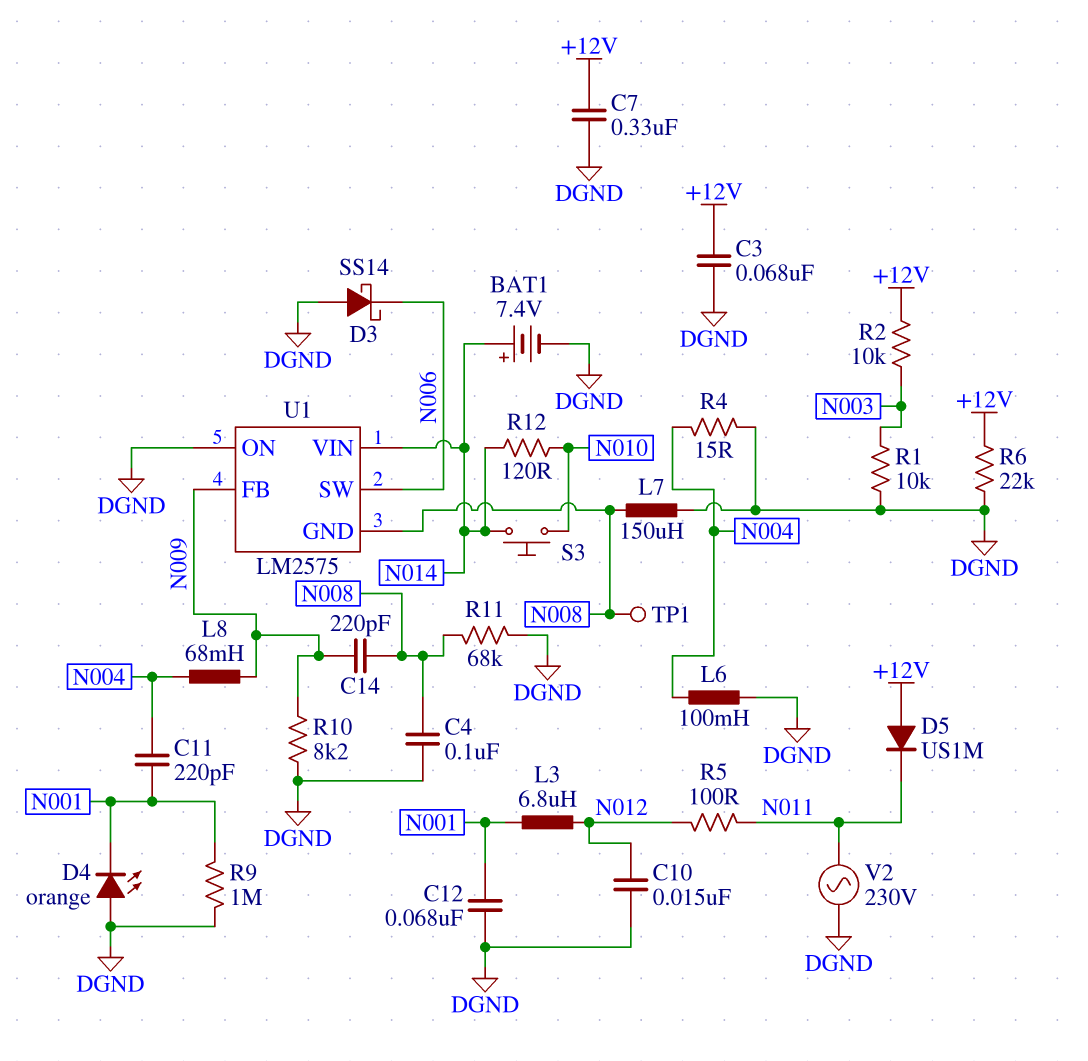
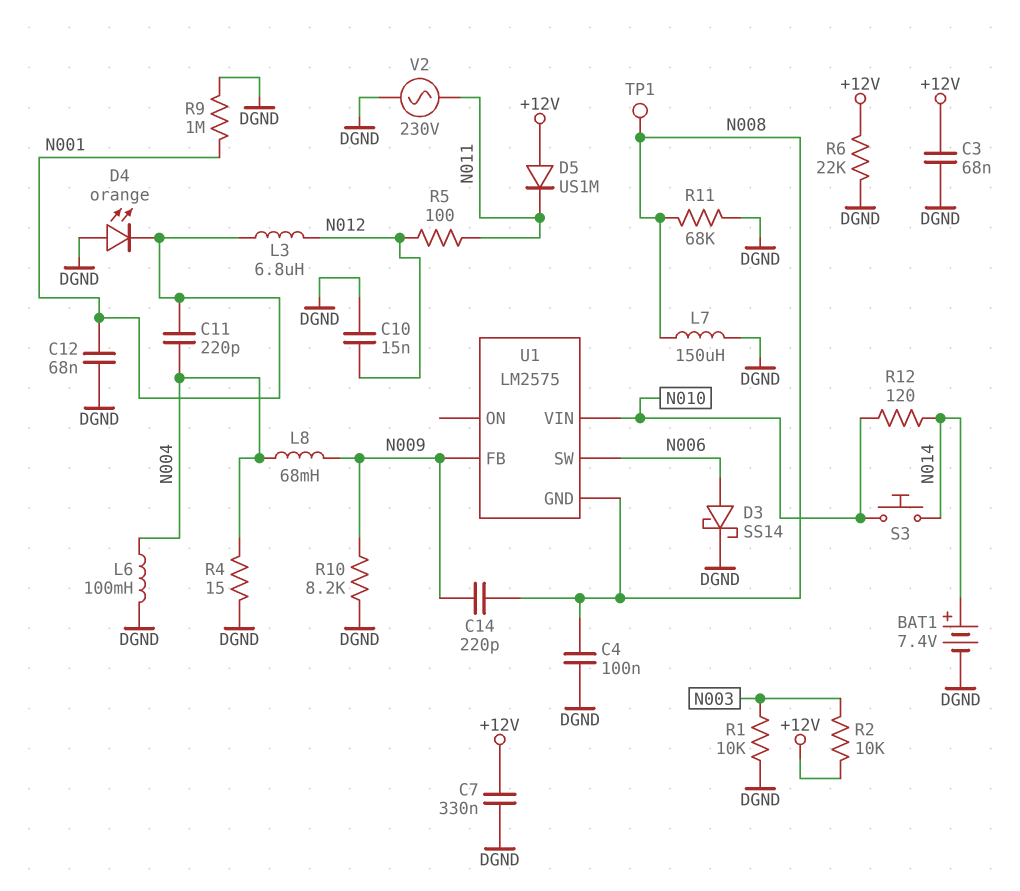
D3: schottky SS14 (A DGND, K N006) -> schottky SS14 (A N006, K DGND)
U1 pin ON: DGND -> none
U1 pin VIN: N014 -> N010

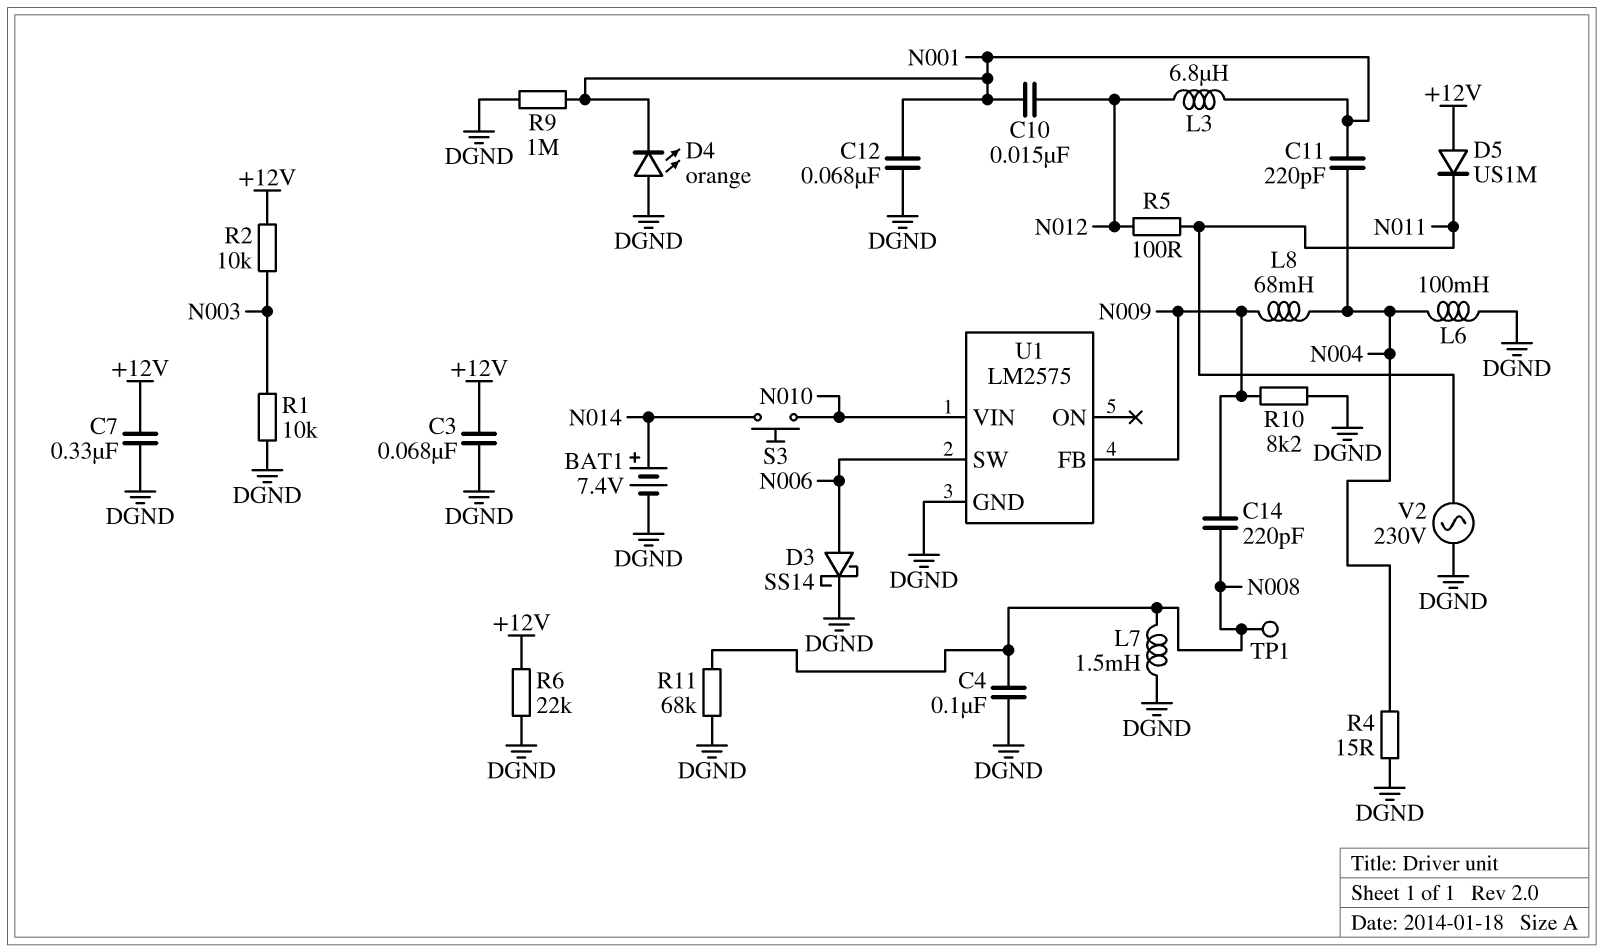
C10: 15nF (DGND, N012) -> 15nF (N001, N012)
L7: 150uH (DGND, N008) -> 1.5mH (DGND, N008)
R12: 120 (N010, N014) -> none
U1 pin GND: N008 -> DGND

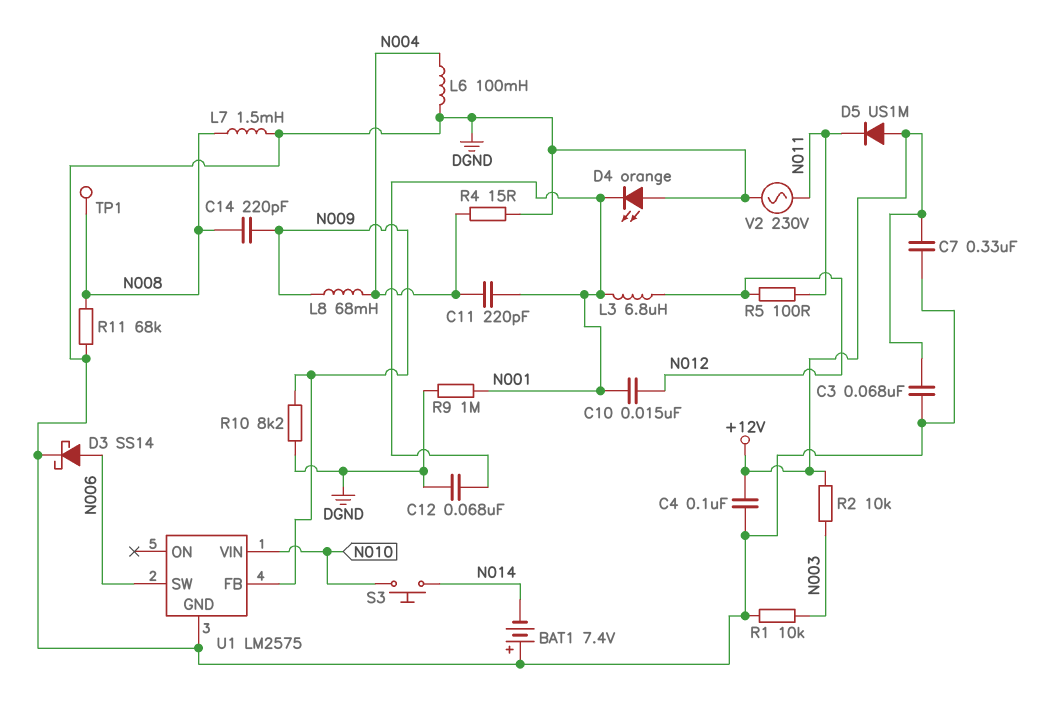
BAT1: 7.4V (plus N014, minus DGND) -> 7.4V (plus DGND, minus N014)
C4: 100nF (DGND, N008) -> 100nF (+12V, DGND)
R6: 22k (+12V, DGND) -> none

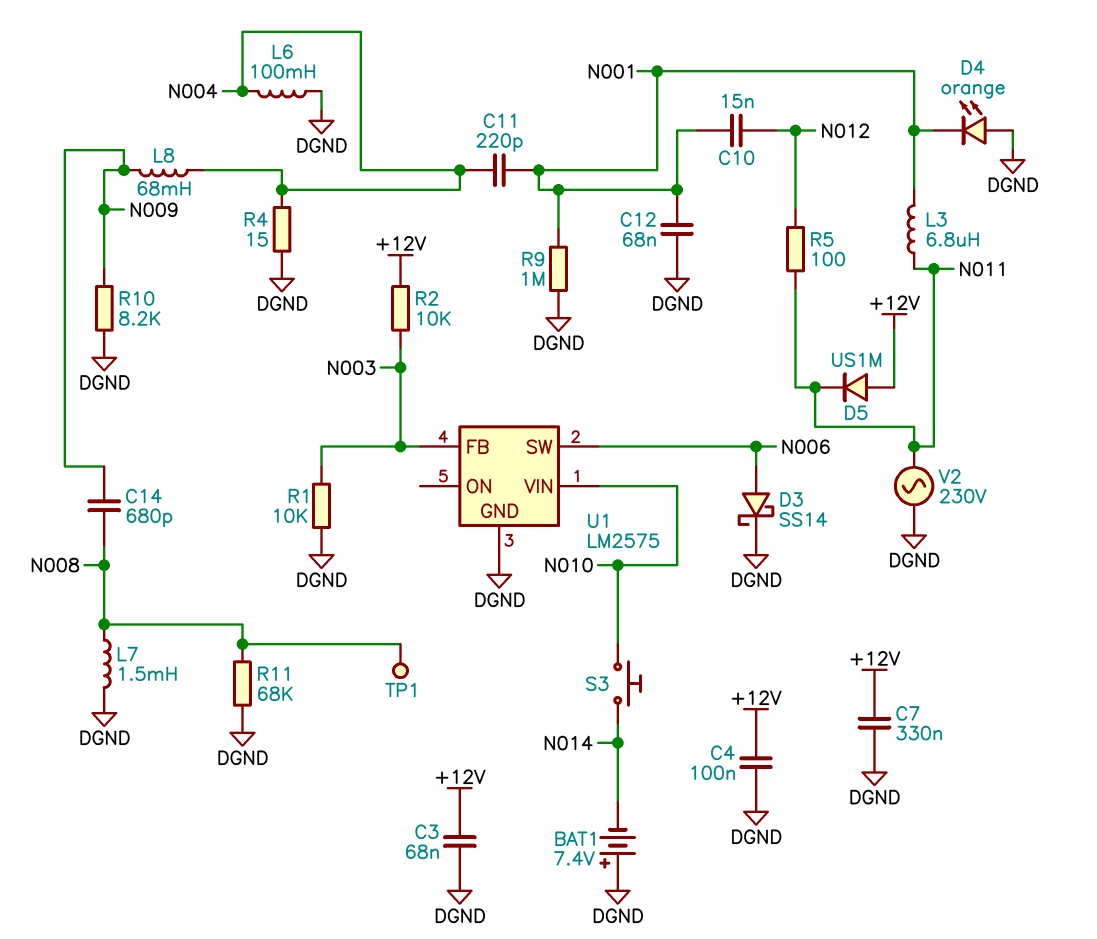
C14: 220pF (N008, N009) -> 680pF (N008, N009)
L3: 6.8uH (N001, N012) -> 6.8uH (N001, N011)
U1 pin FB: N009 -> N003

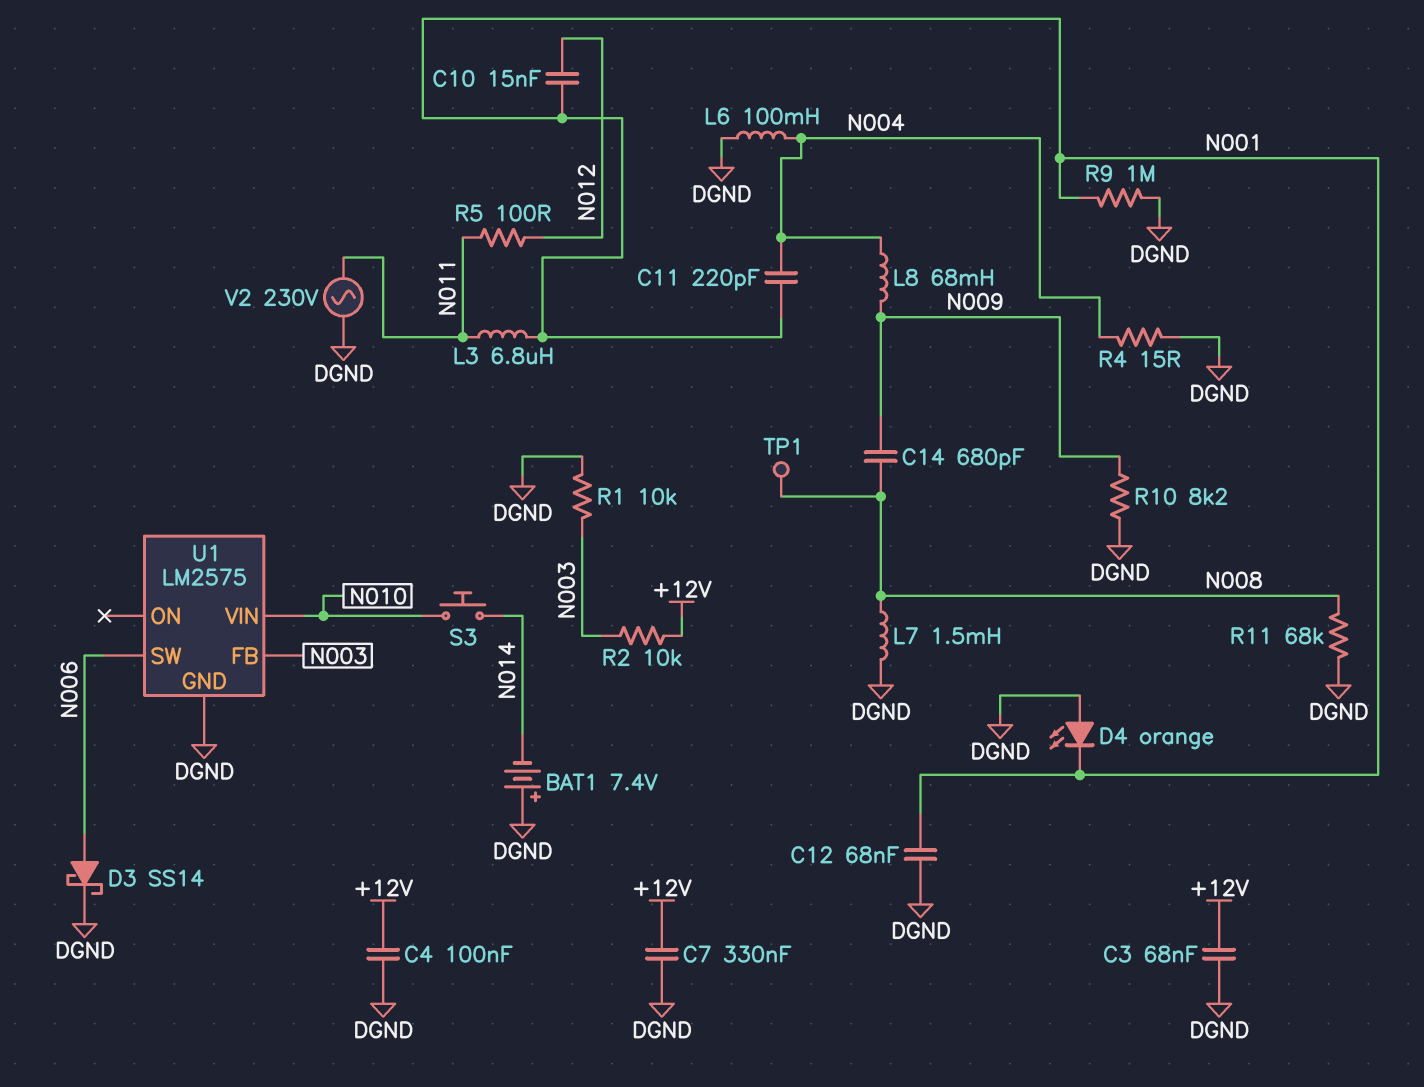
D5: diode US1M (A +12V, K N011) -> none

